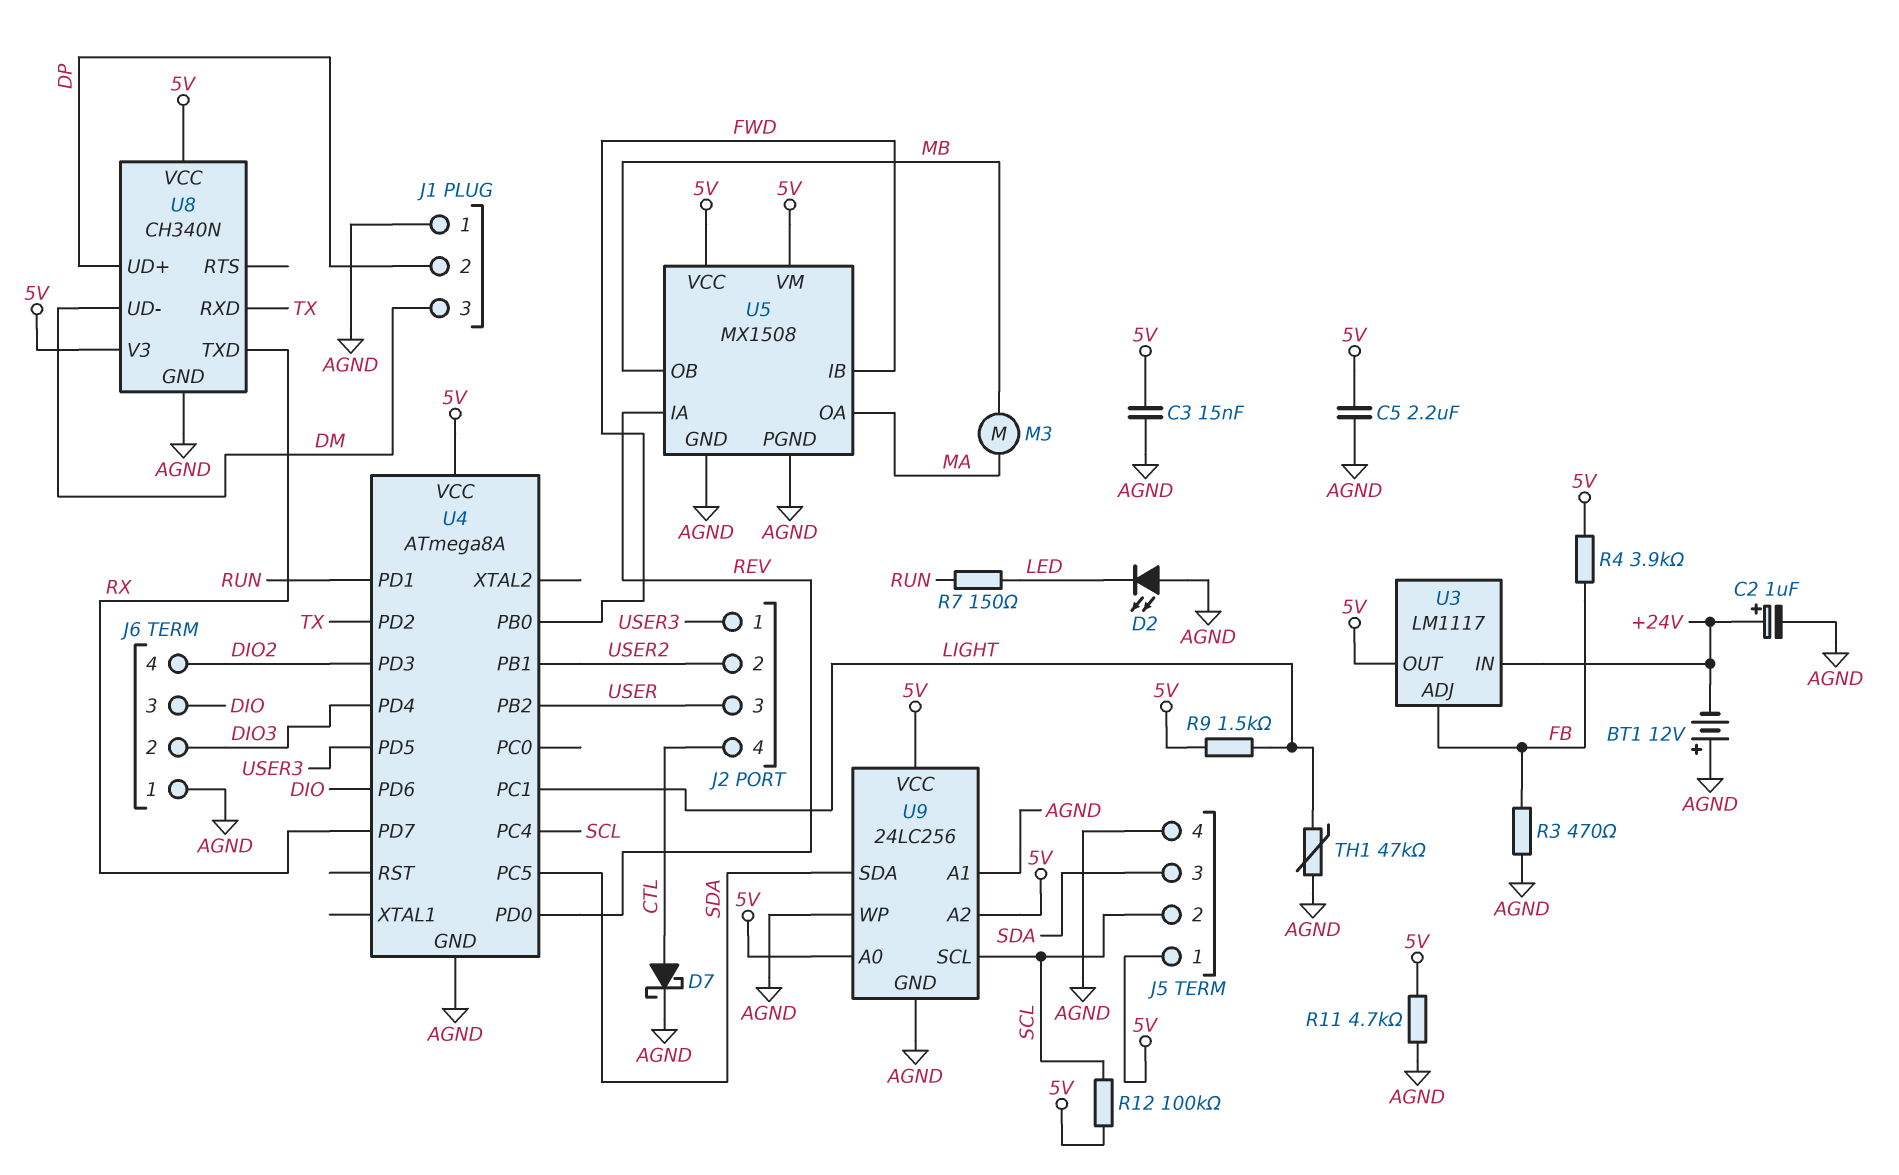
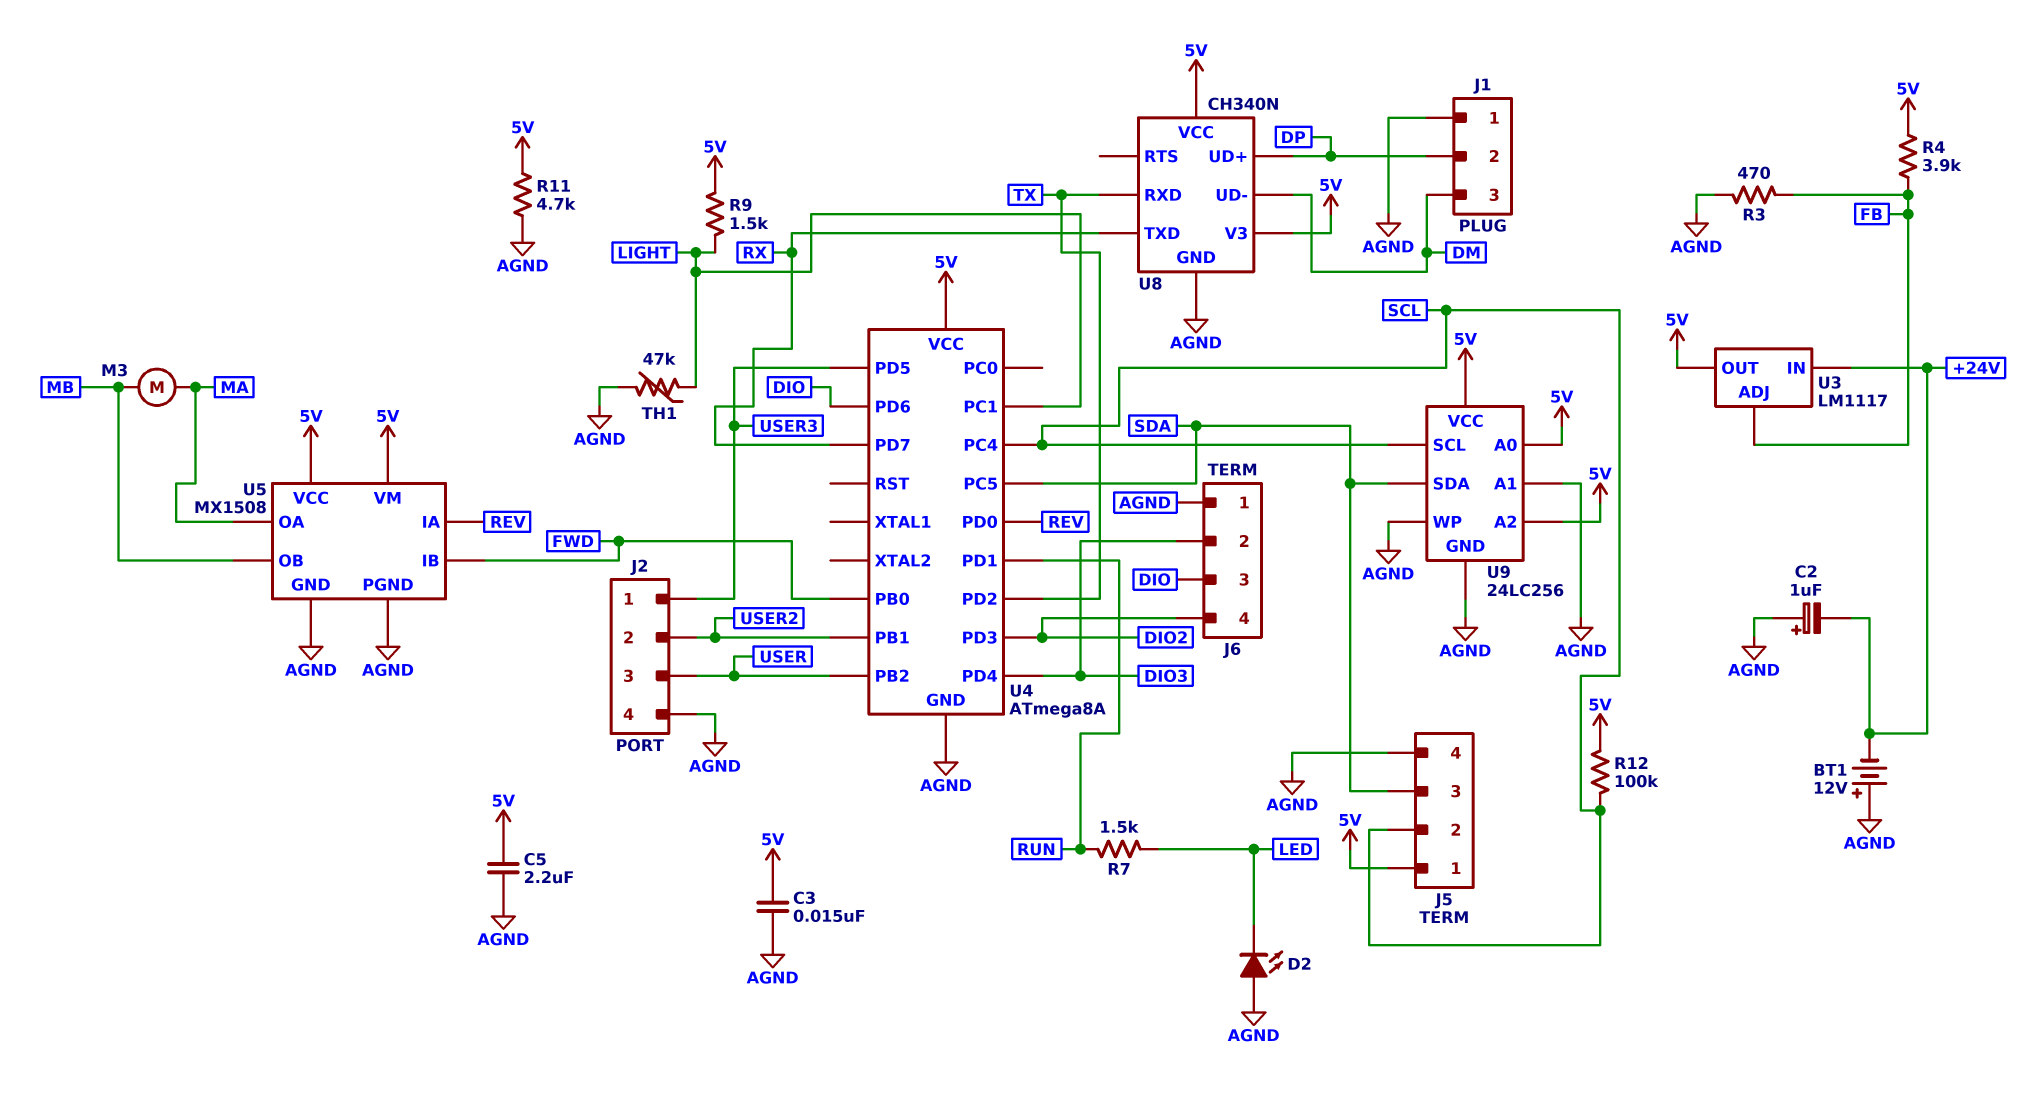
C2: 1uF (plus +24V, minus AGND) -> 1uF (plus AGND, minus +24V)
D7: schottky (A CTL, K AGND) -> none
J2 pin 4: CTL -> AGND
R7: 150 (LED, RUN) -> 1.5k (LED, RUN)

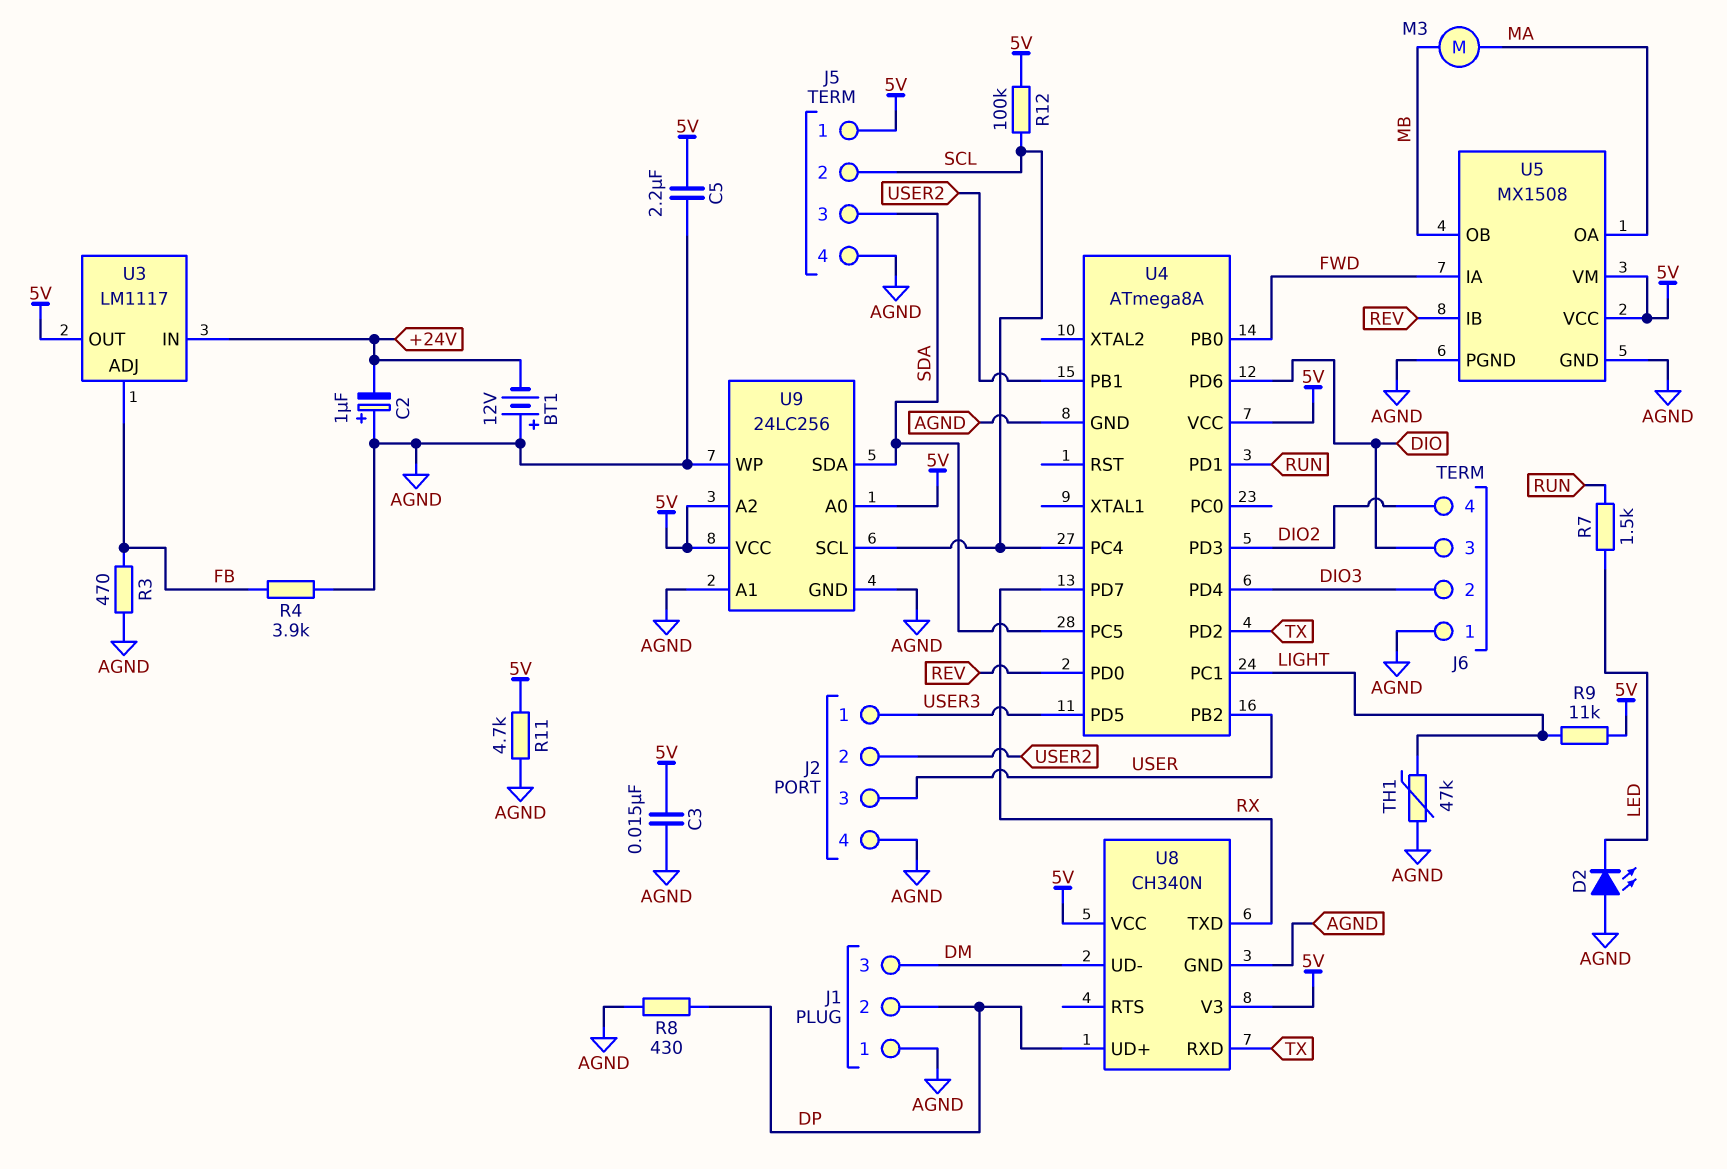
R4: 3.9k (5V, FB) -> 3.9k (AGND, FB)
R8: none -> 430 (AGND, DP)
R9: 1.5k (5V, LIGHT) -> 11k (5V, LIGHT)
U5 pin IA: REV -> FWD
U5 pin IB: FWD -> REV

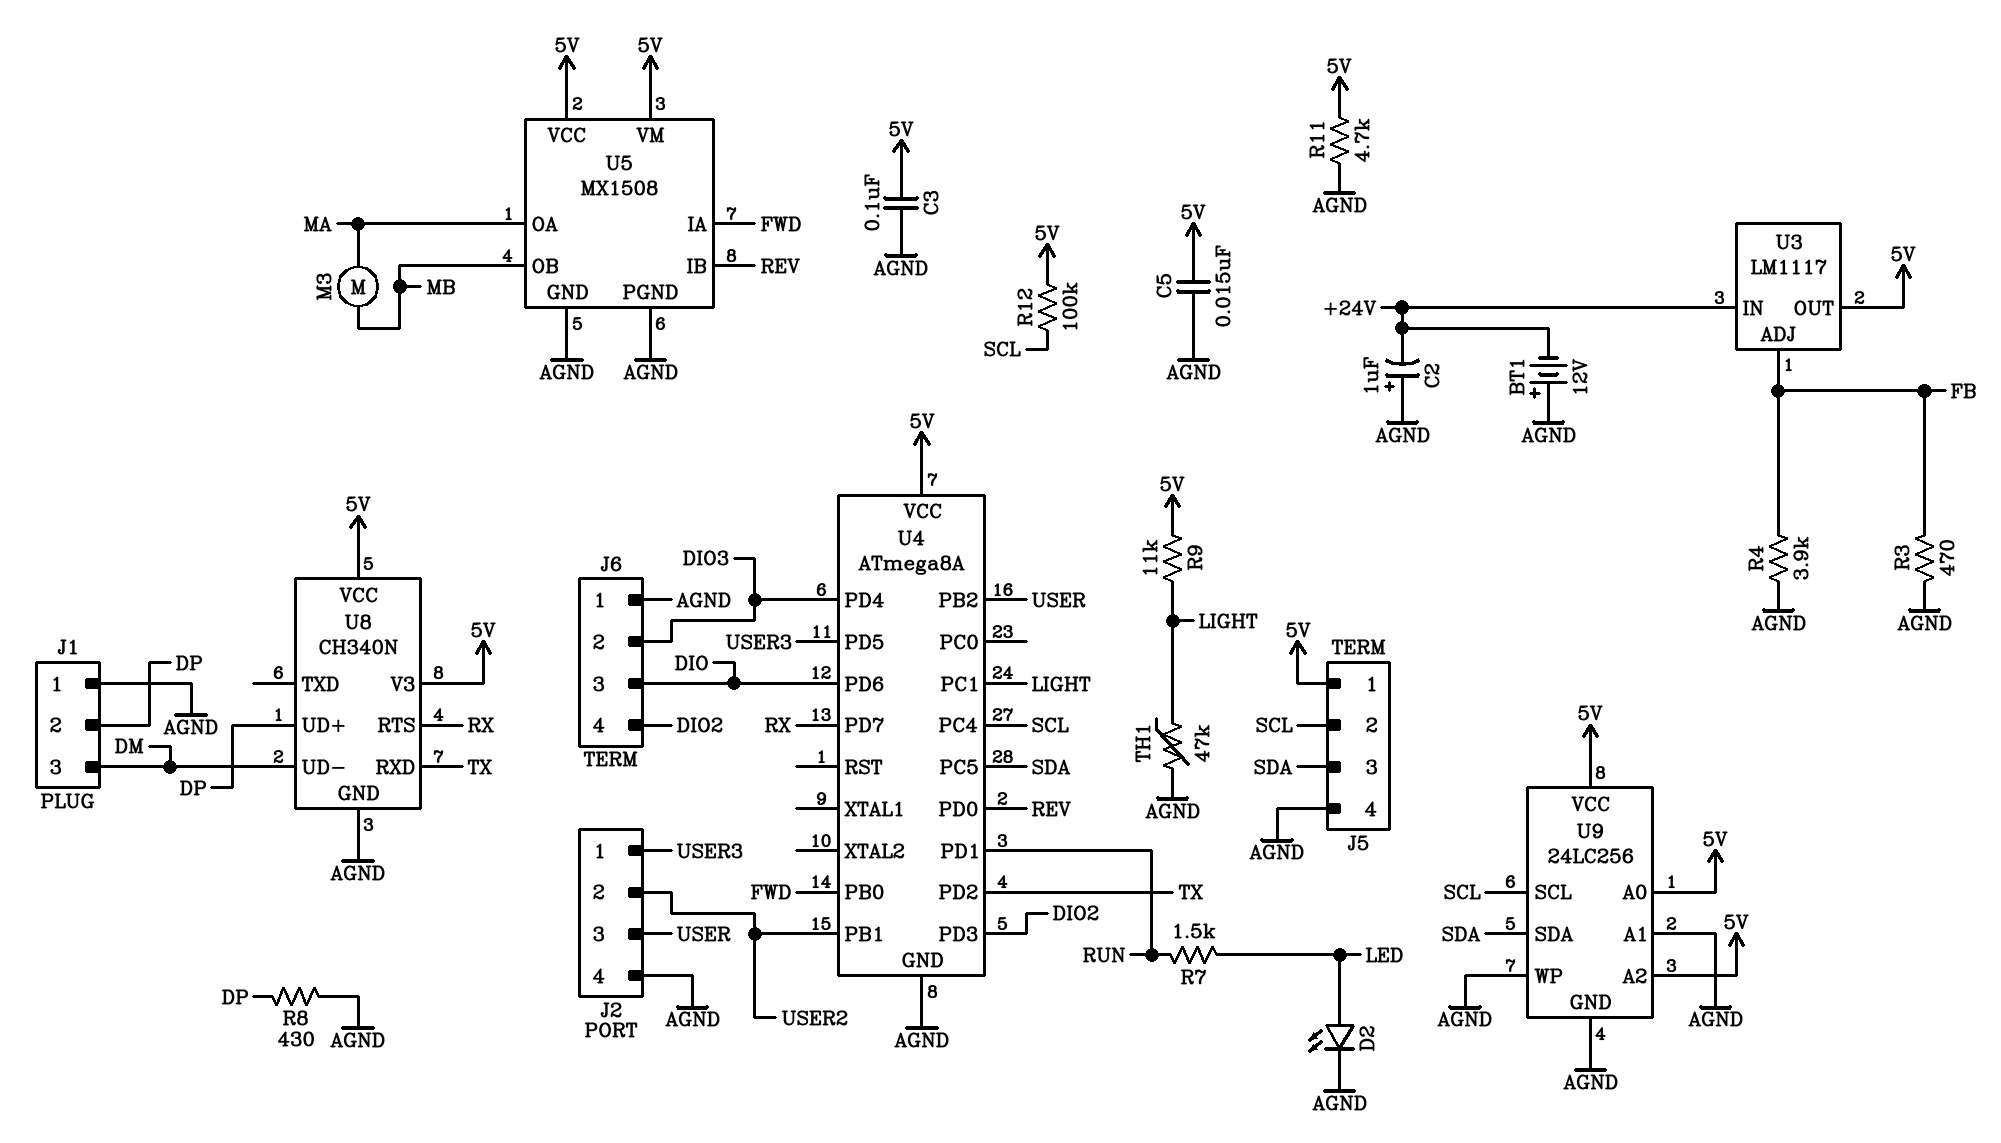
C3: 15nF (5V, AGND) -> 100nF (5V, AGND)
C5: 2.2uF (5V, AGND) -> 15nF (5V, AGND)
D2: LED (A AGND, K LED) -> LED (A LED, K AGND)
U8 pin RTS: none -> RX
U8 pin TXD: RX -> none

